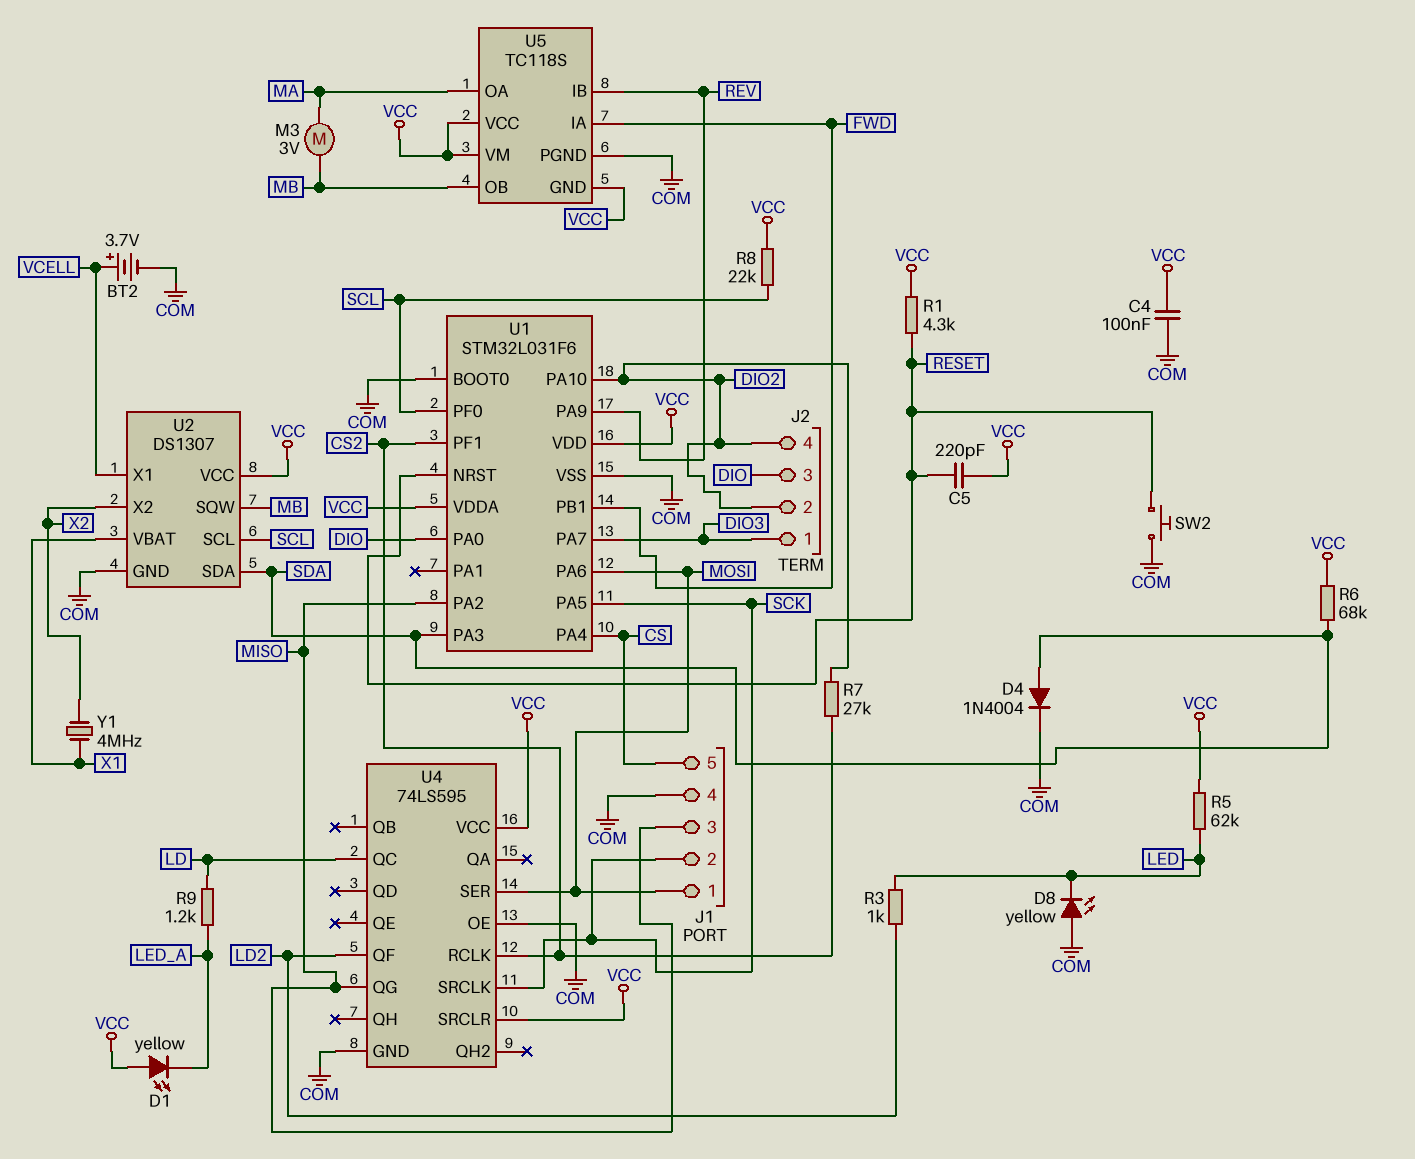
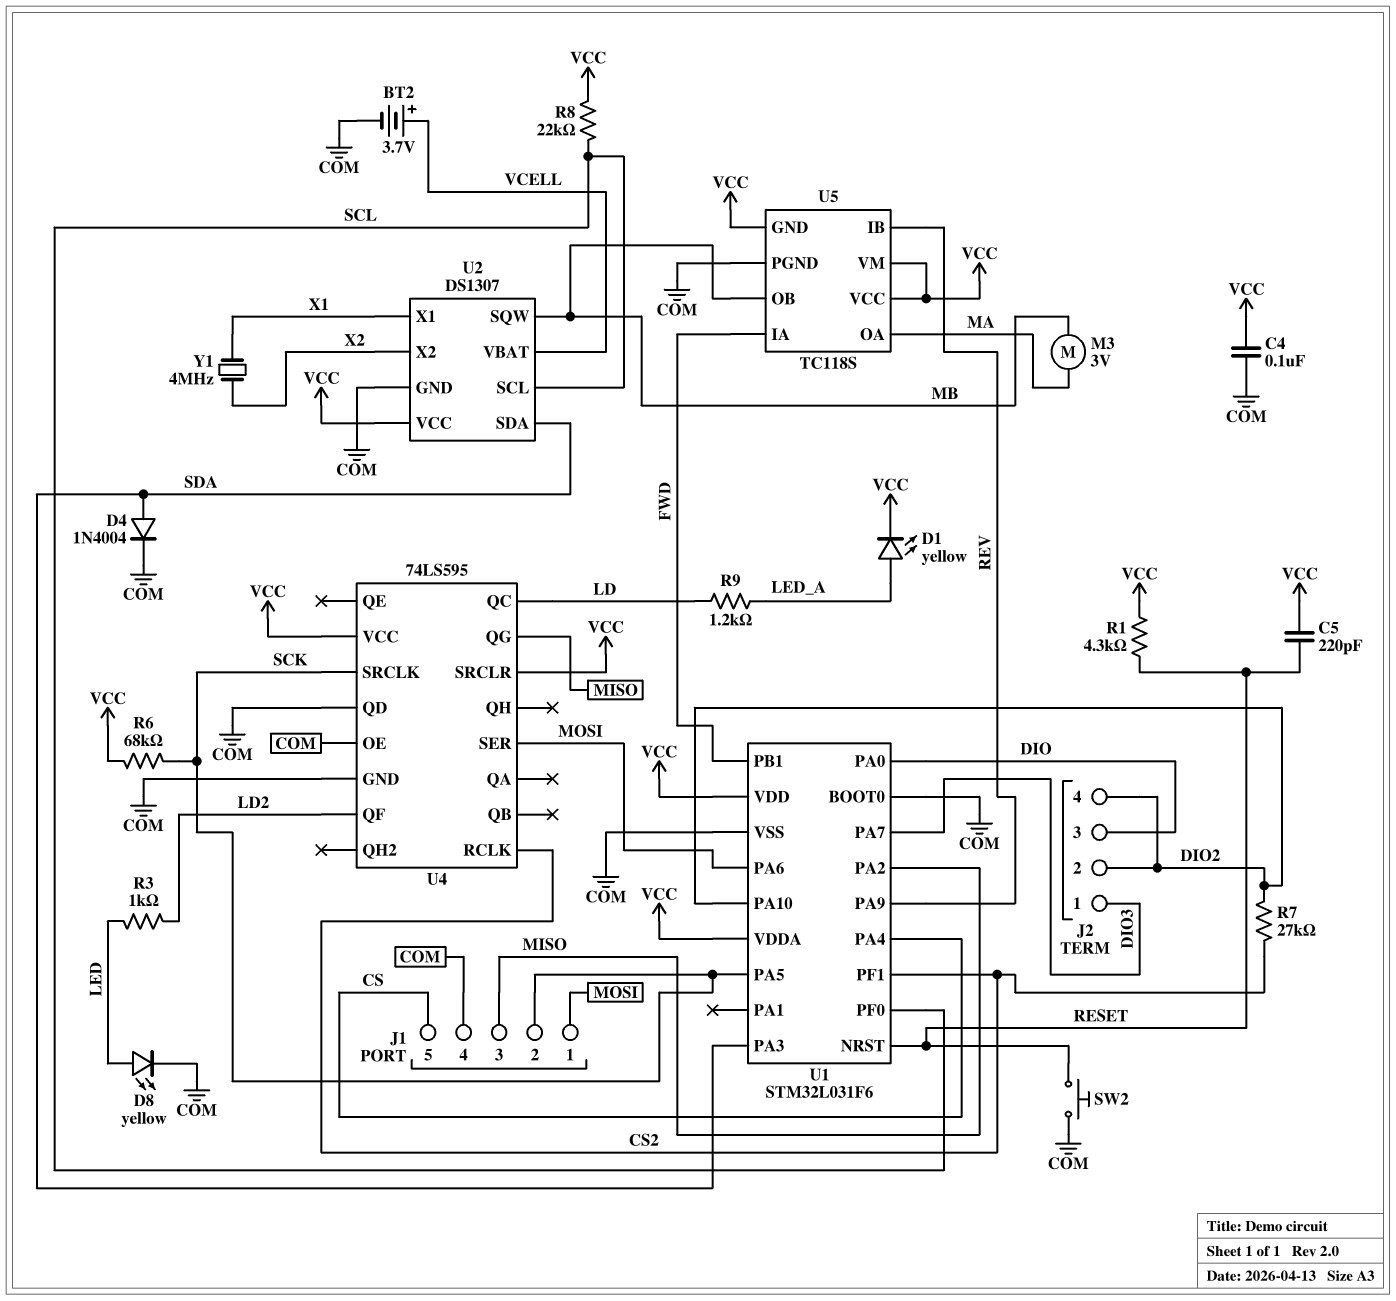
D1: LED yellow (A VCC, K LED_A) -> LED yellow (A LED_A, K VCC)
D8: LED yellow (A COM, K LED) -> LED yellow (A LED, K COM)
R5: 62k (LED, VCC) -> none
R6: 68k (SDA, VCC) -> 68k (SCK, VCC)
U2 pin VBAT: X1 -> VCELL
U2 pin X1: VCELL -> X1
U4 pin QD: none -> COM

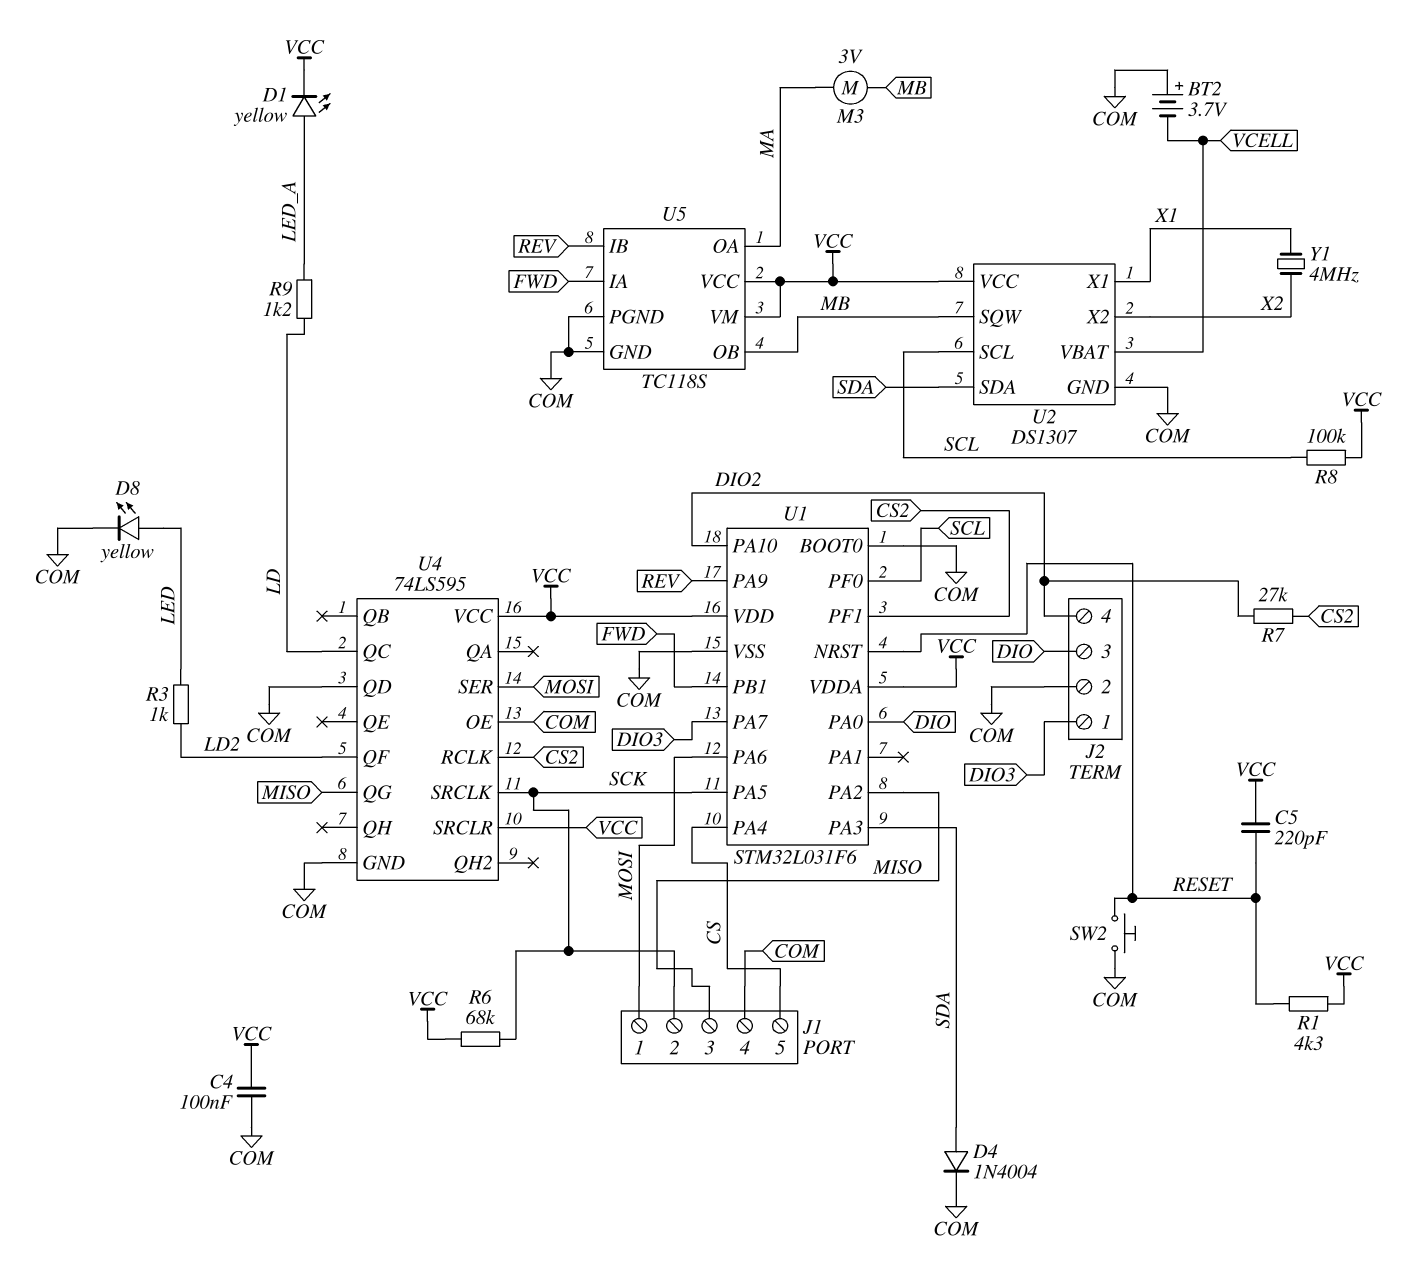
BT2: 3.7V (plus VCELL, minus COM) -> 3.7V (plus COM, minus VCELL)
J2 pin 2: DIO2 -> COM
R8: 22k (SCL, VCC) -> 100k (SCL, VCC)
U5 pin GND: VCC -> COM

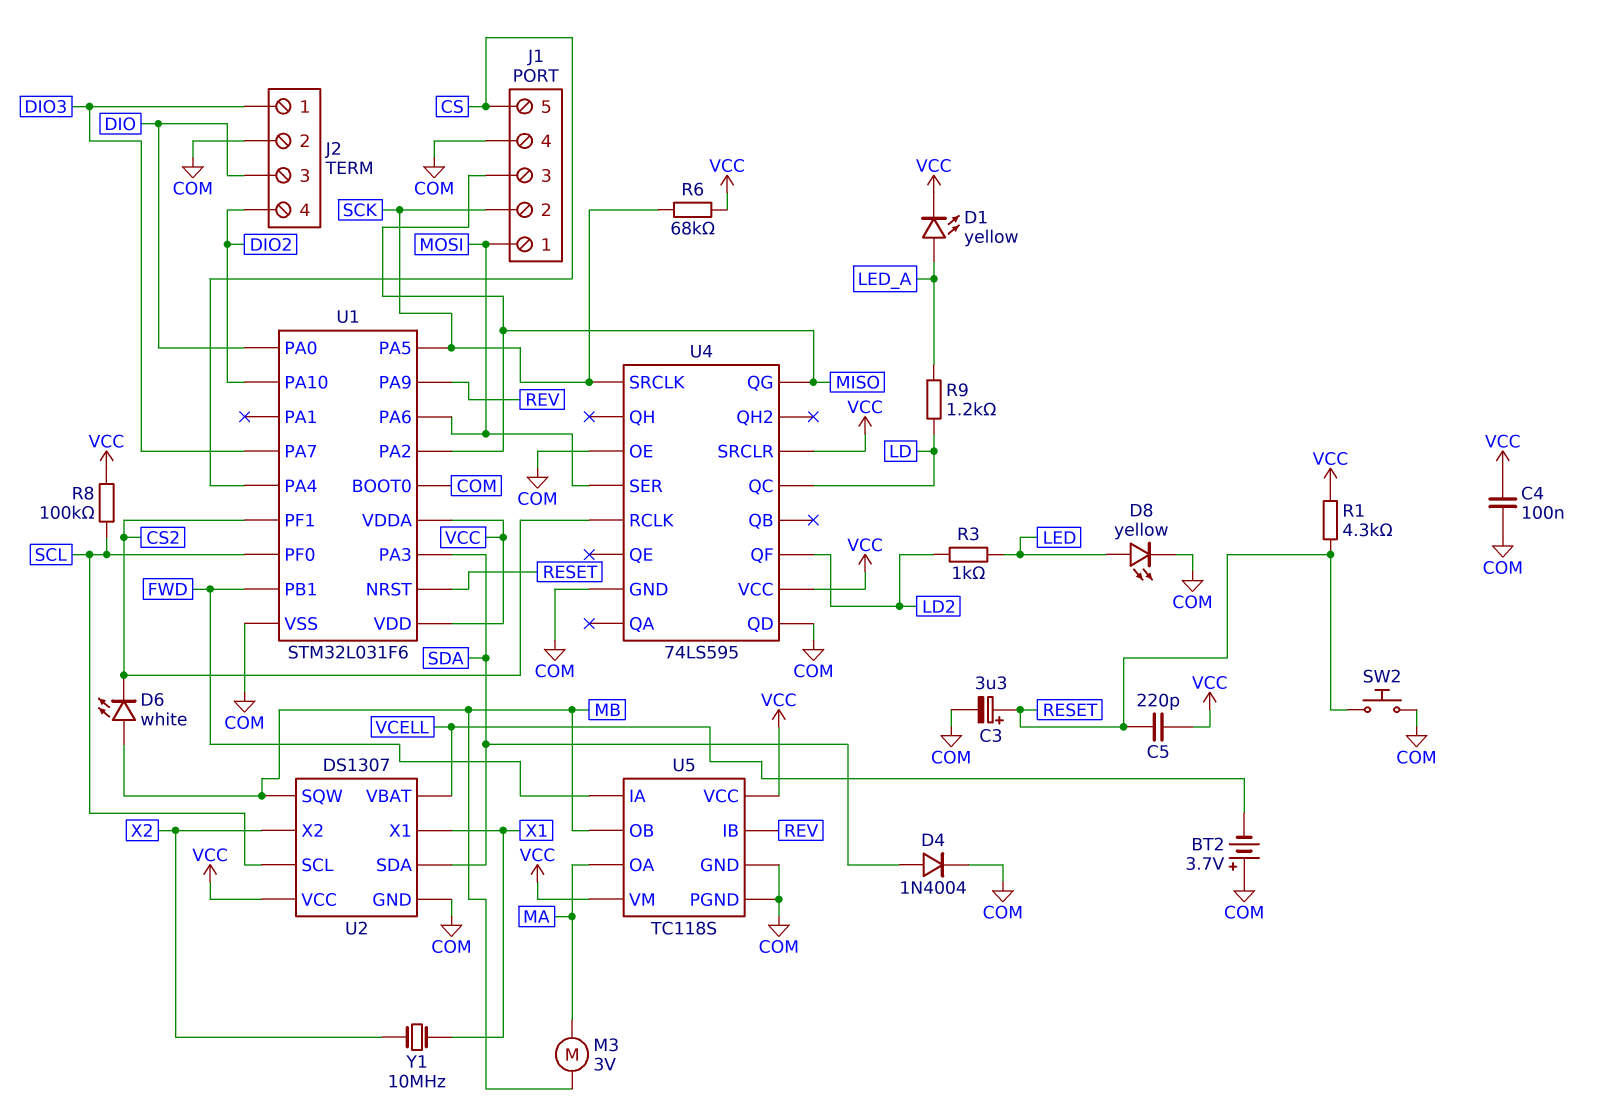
C3: none -> 3.3uF (plus RESET, minus COM)
D6: none -> LED white (A MB, K CS2)
R7: 27k (CS2, DIO2) -> none
Y1: 4MHz (X1, X2) -> 10MHz (X1, X2)

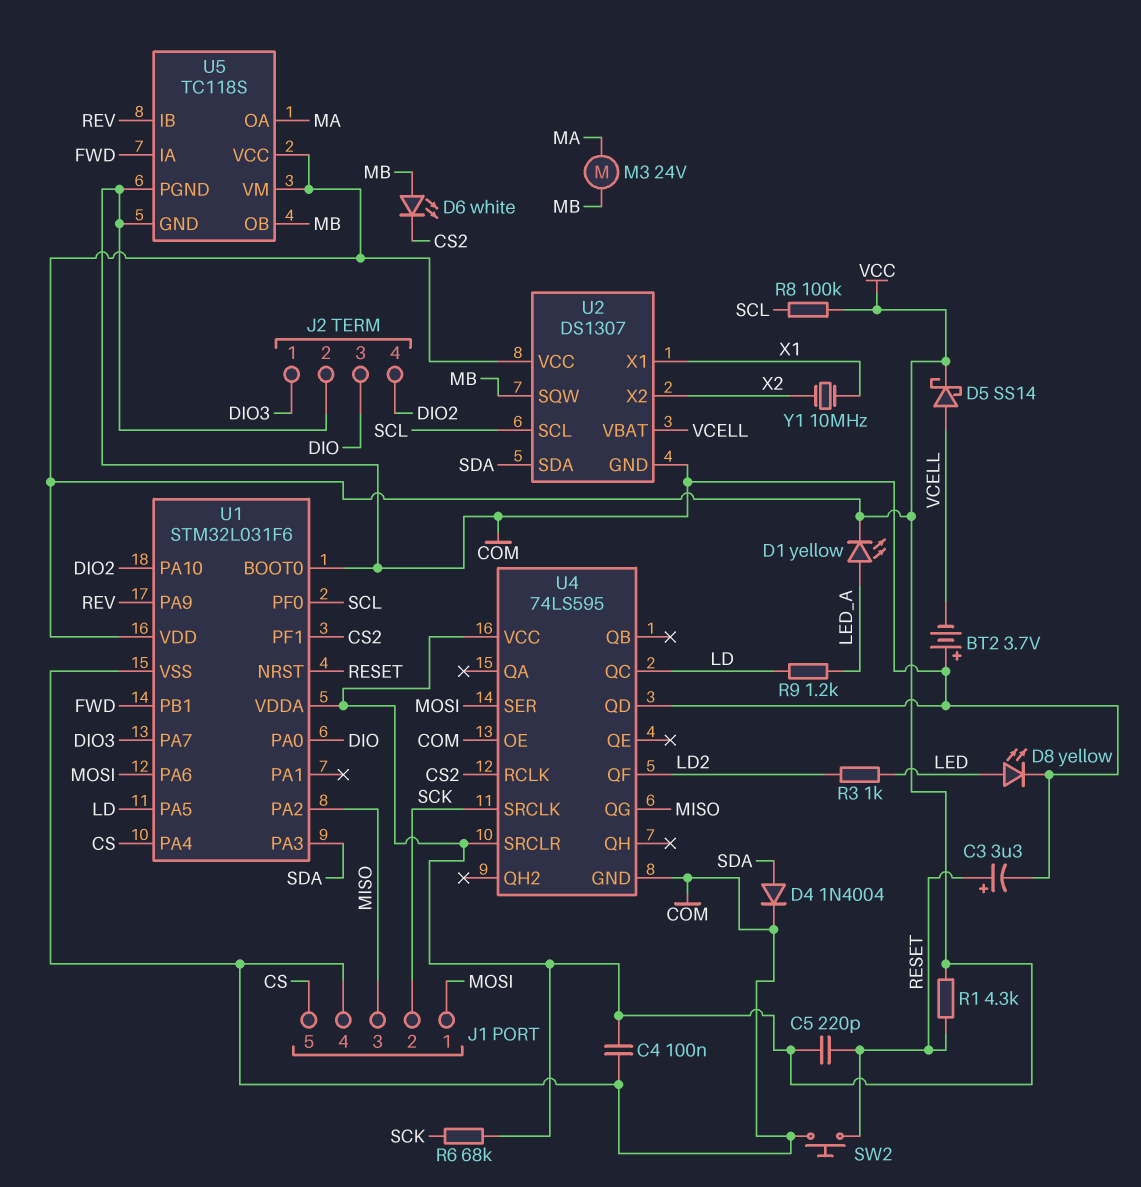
D5: none -> schottky SS14 (A VCELL, K VCC)
M3: motor 3V (MA, MB) -> motor 24V (MA, MB)
U1 pin PA5: SCK -> LD

